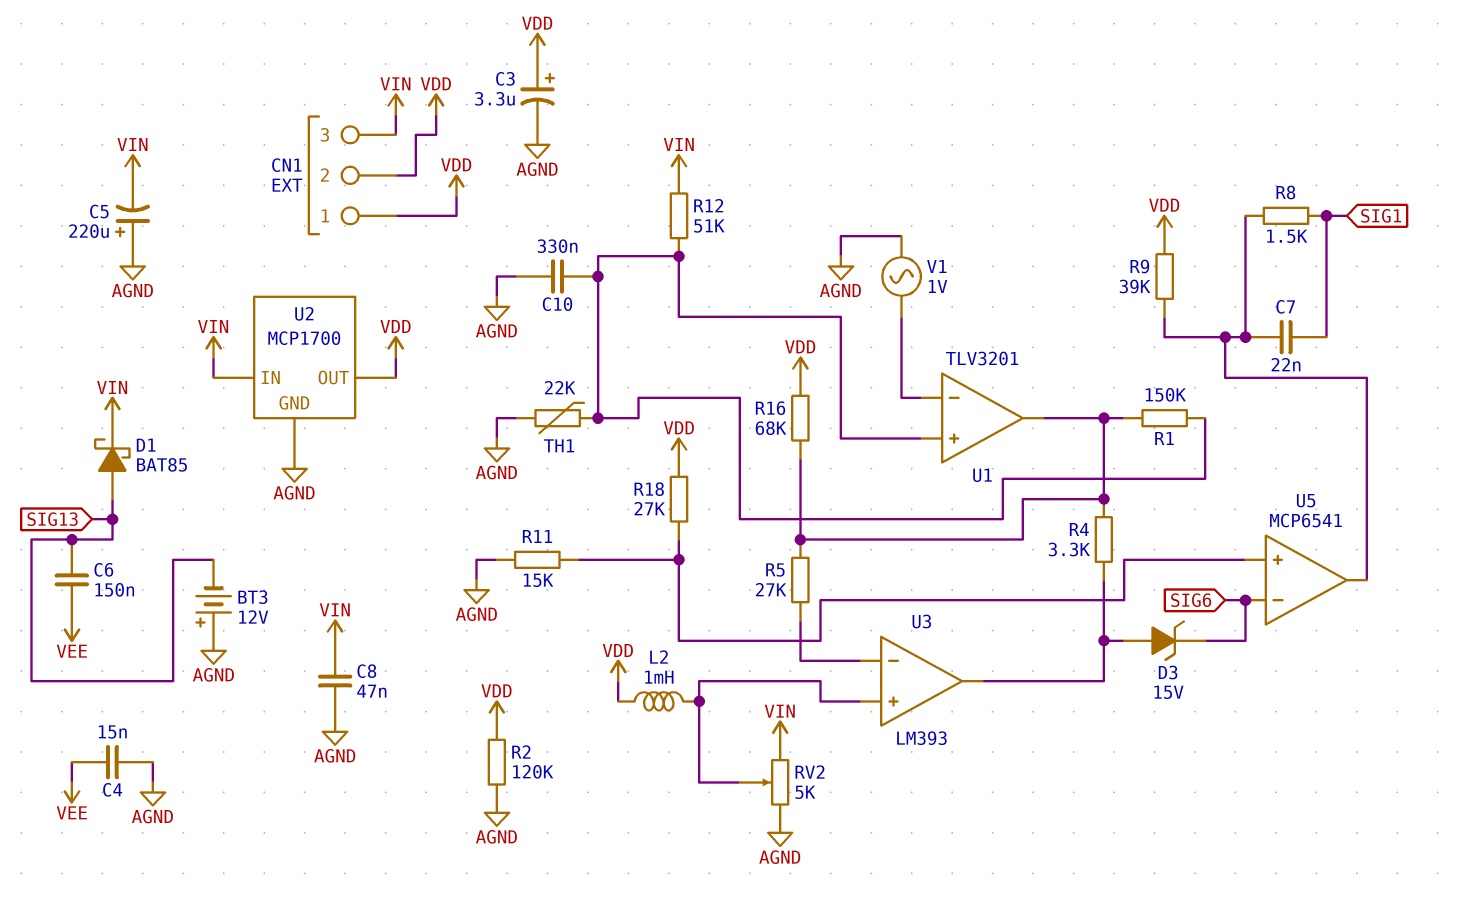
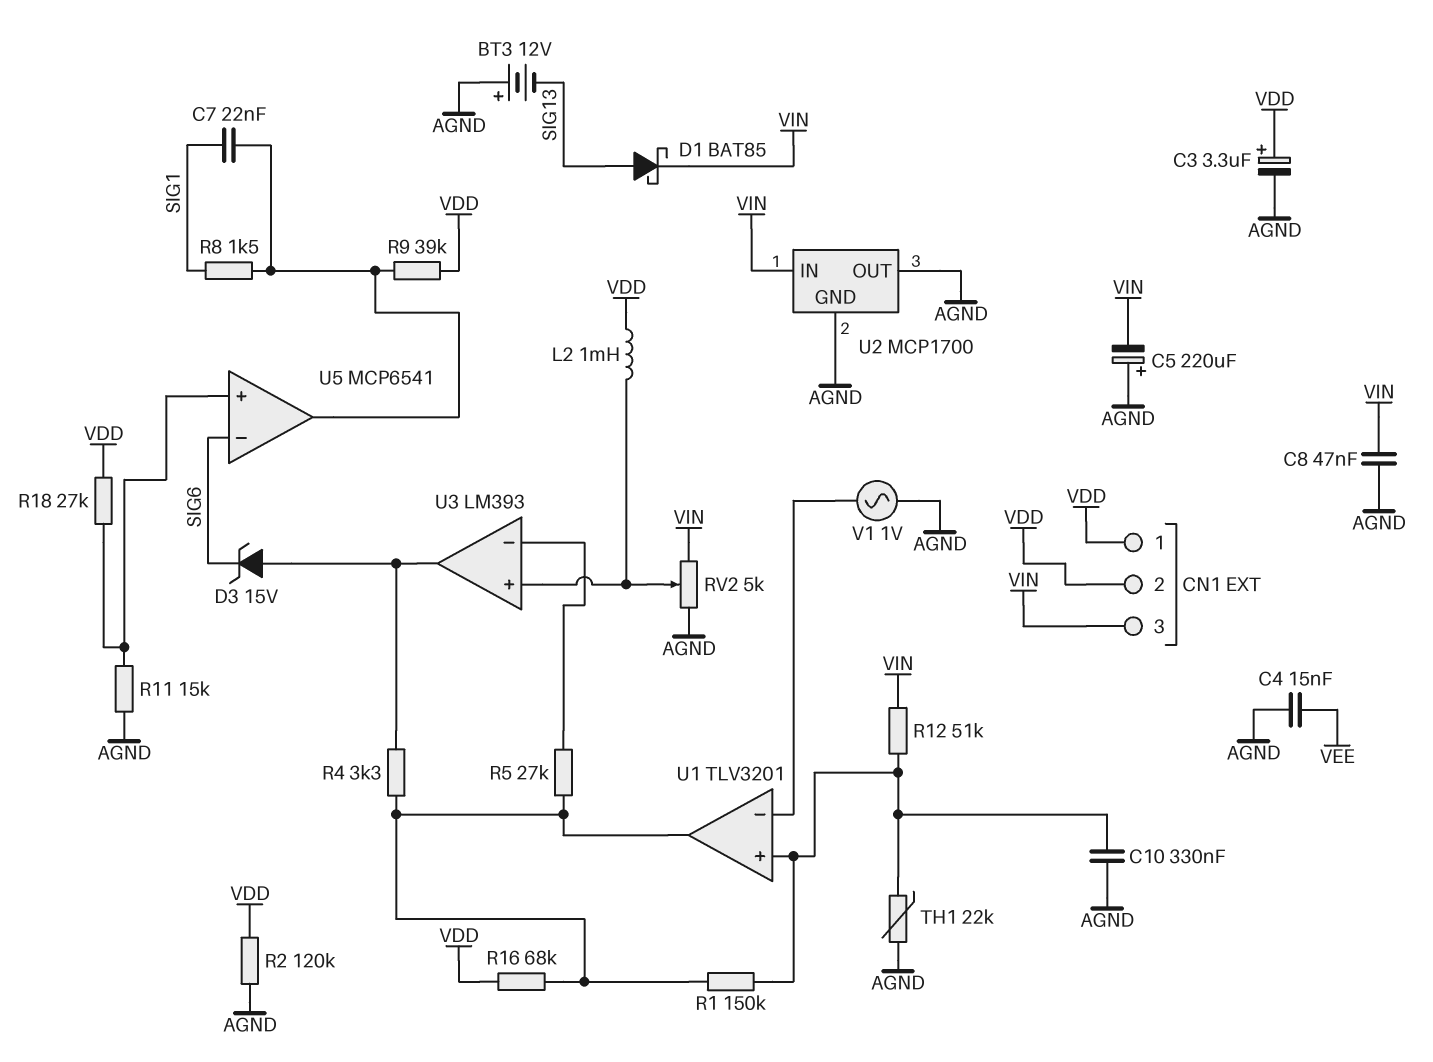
C6: 150nF (SIG13, VEE) -> none
U2 pin OUT: VDD -> AGND

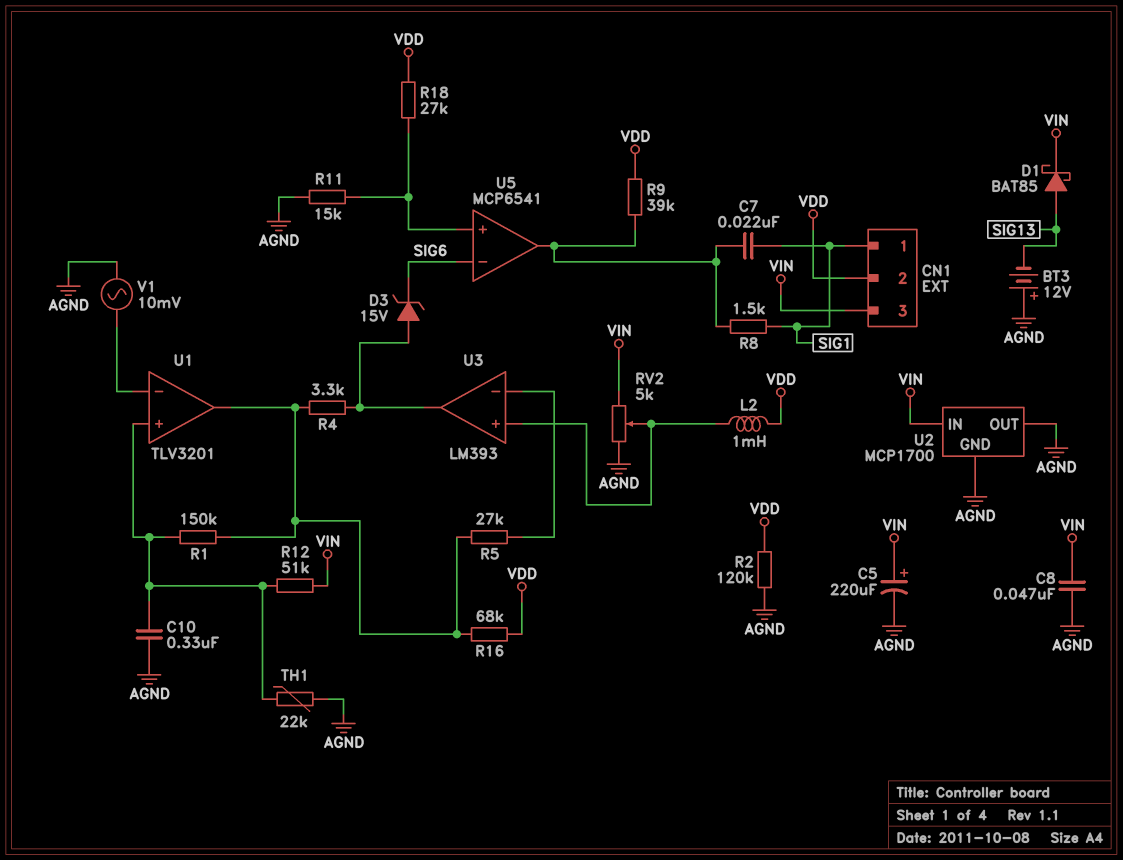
C3: 3.3uF (plus VDD, minus AGND) -> none
C4: 15nF (AGND, VEE) -> none
C5: 220uF (plus AGND, minus VIN) -> 220uF (plus VIN, minus AGND)
CN1 pin 1: VDD -> SIG1
V1: AC 1V (AGND, U1/in-) -> AC 10mV (AGND, U1/in-)

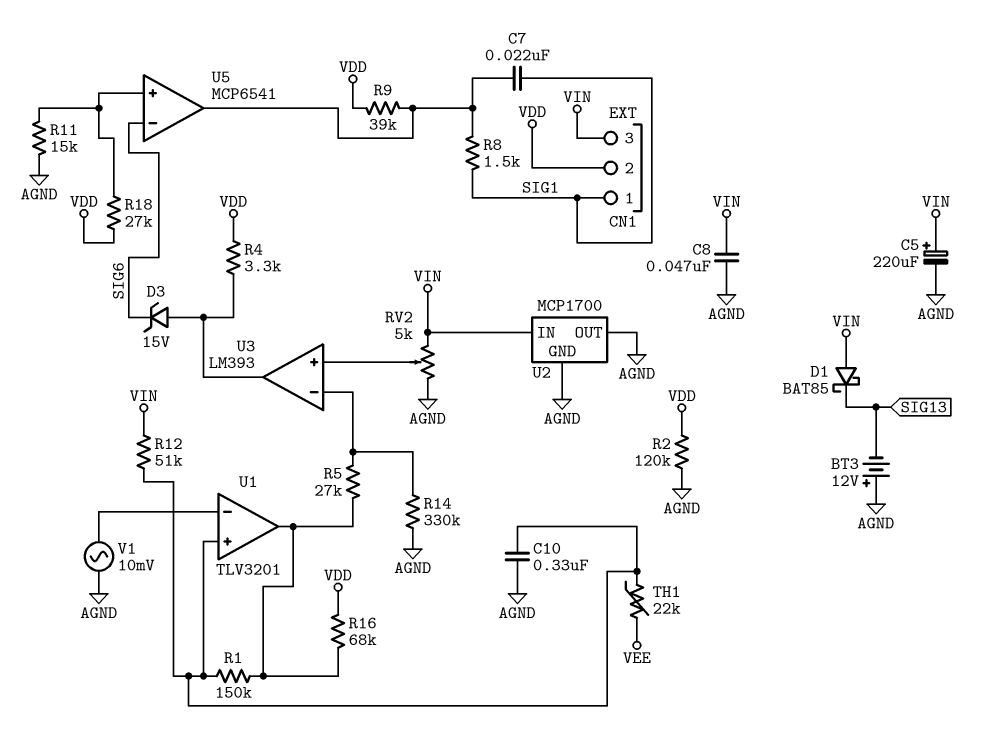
D1: schottky BAT85 (A SIG13, K VIN) -> schottky BAT85 (A VIN, K SIG13)
L2: 1mH (U3/in+, VDD) -> none
R4: 3.3k (U1/out, U3/out) -> 3.3k (U3/out, VDD)
R14: none -> 330k (AGND, U3/in-)
TH1: 22k (AGND, U1/in+) -> 22k (U1/in+, VEE)

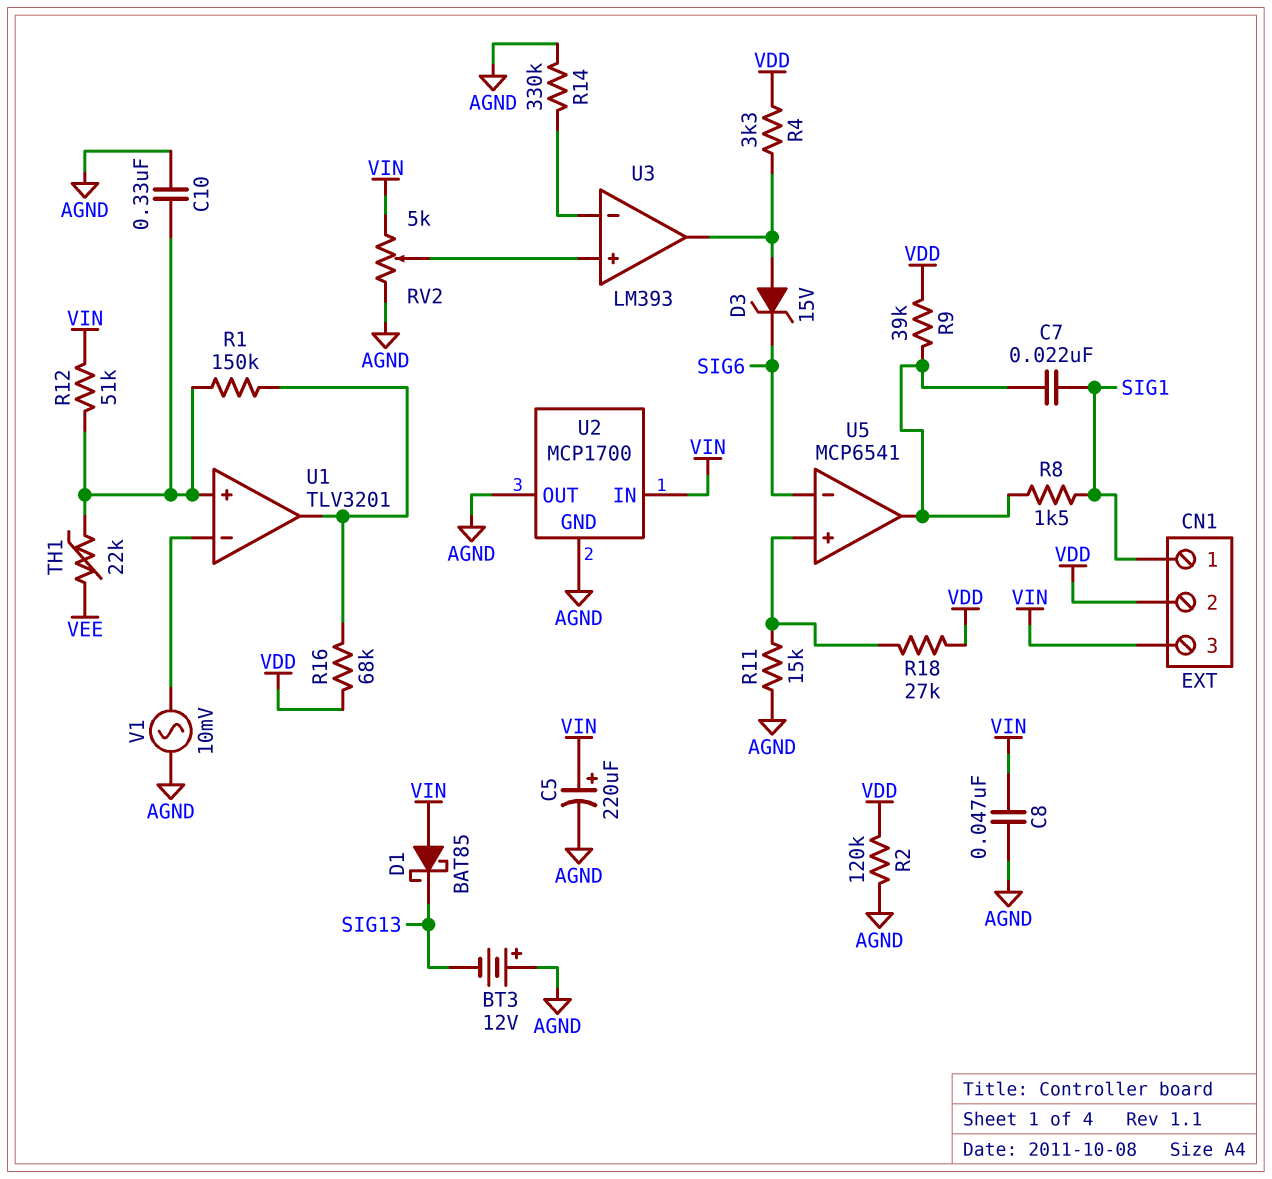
R5: 27k (U1/out, U3/in-) -> none

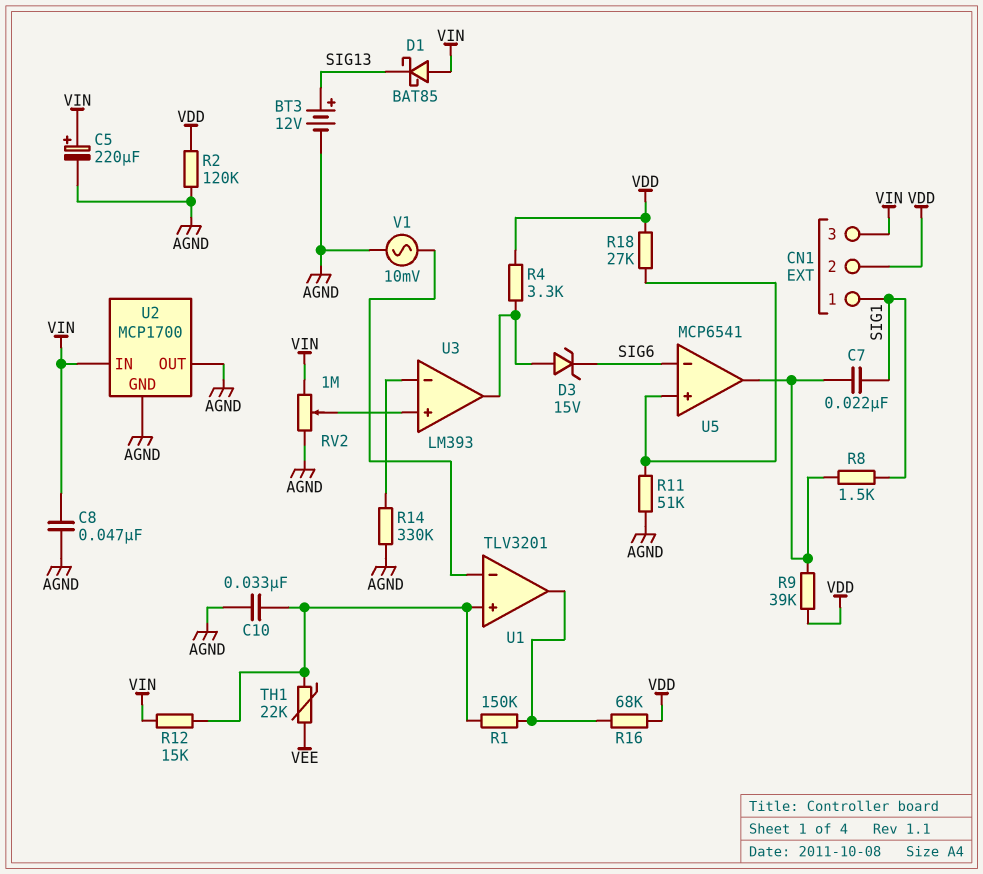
BT3: 12V (plus AGND, minus SIG13) -> 12V (plus SIG13, minus AGND)
C10: 330nF (AGND, U1/in+) -> 33nF (AGND, U1/in+)
R11: 15k (AGND, U5/in+) -> 51k (AGND, U5/in+)
R12: 51k (U1/in+, VIN) -> 15k (U1/in+, VIN)
RV2: 5k (AGND, VIN, wiper U3/in+) -> 1M (AGND, VIN, wiper U3/in+)

